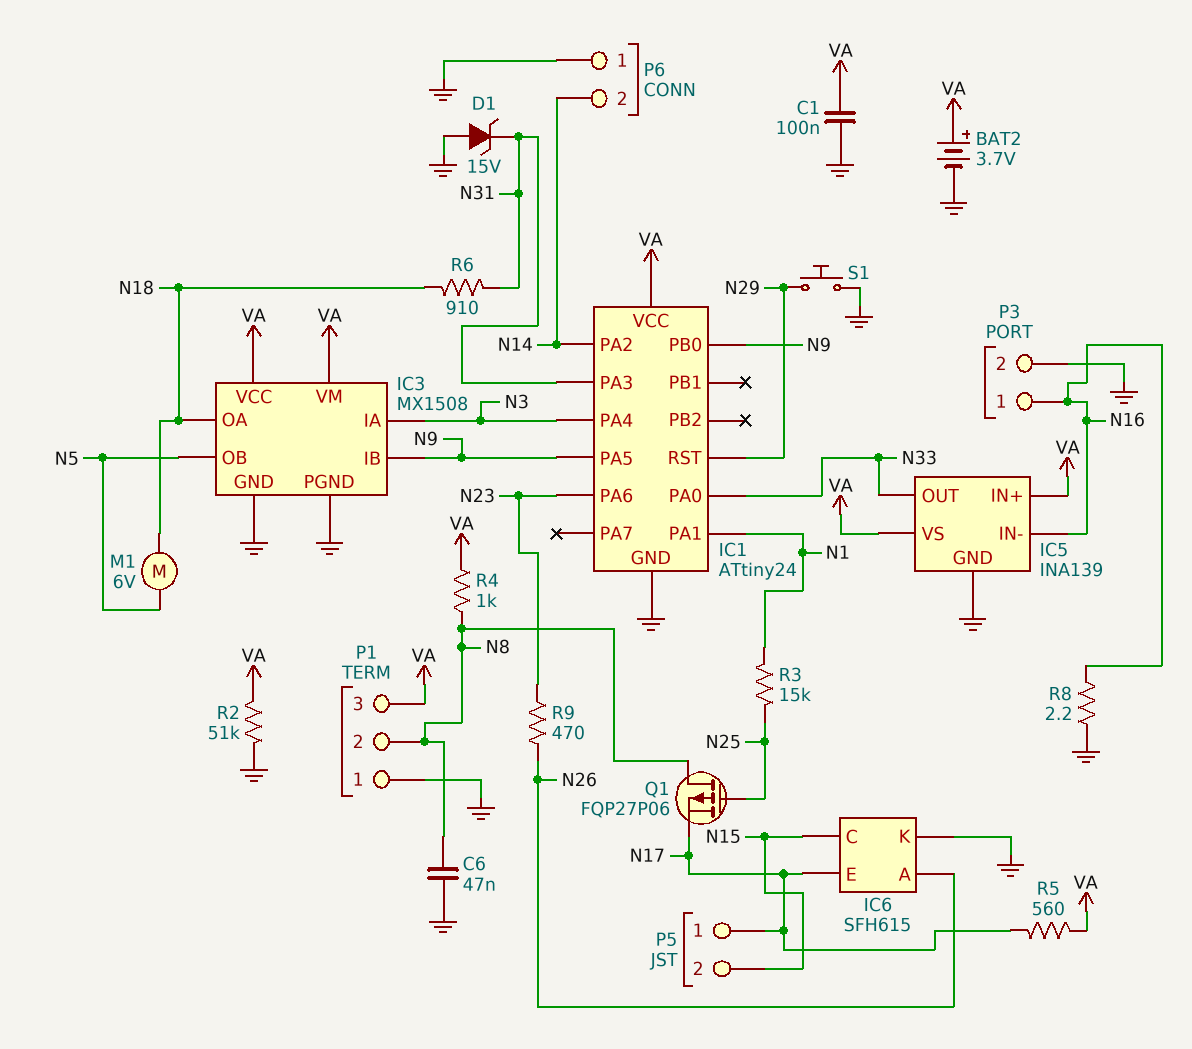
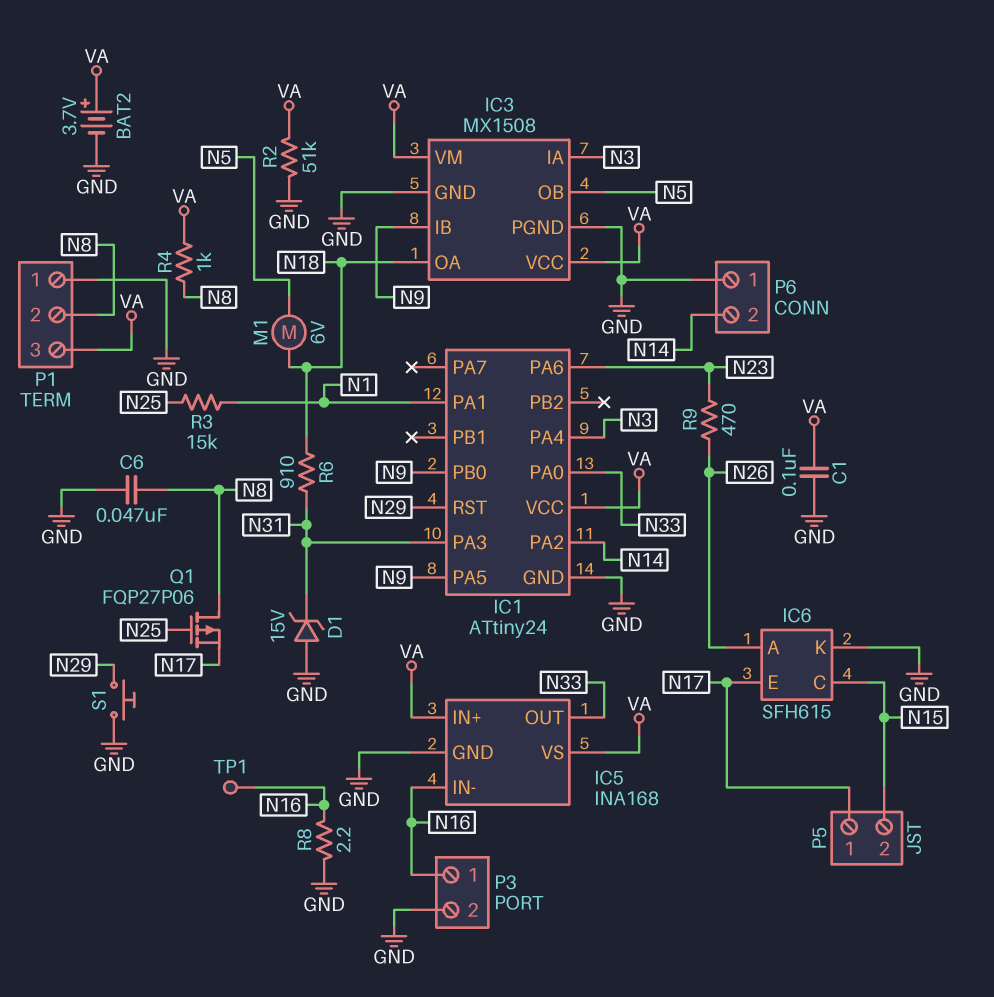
IC5: INA139 -> INA168
R5: 560 (N17, VA) -> none
TP1: none -> test point (N16)

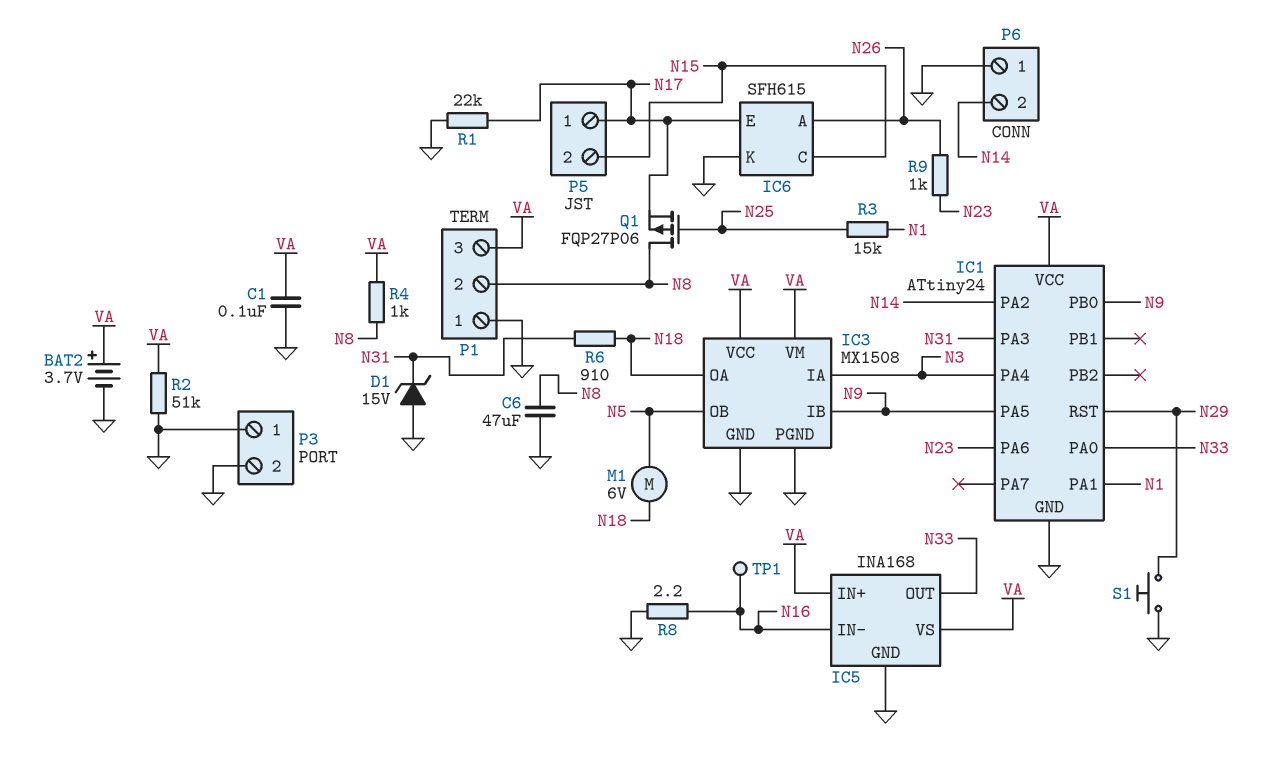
C6: 47nF (GND, N8) -> 47uF (GND, N8)
P3 pin 1: N16 -> GND
R1: none -> 22k (GND, N17)
R9: 470 (N23, N26) -> 1k (N23, N26)

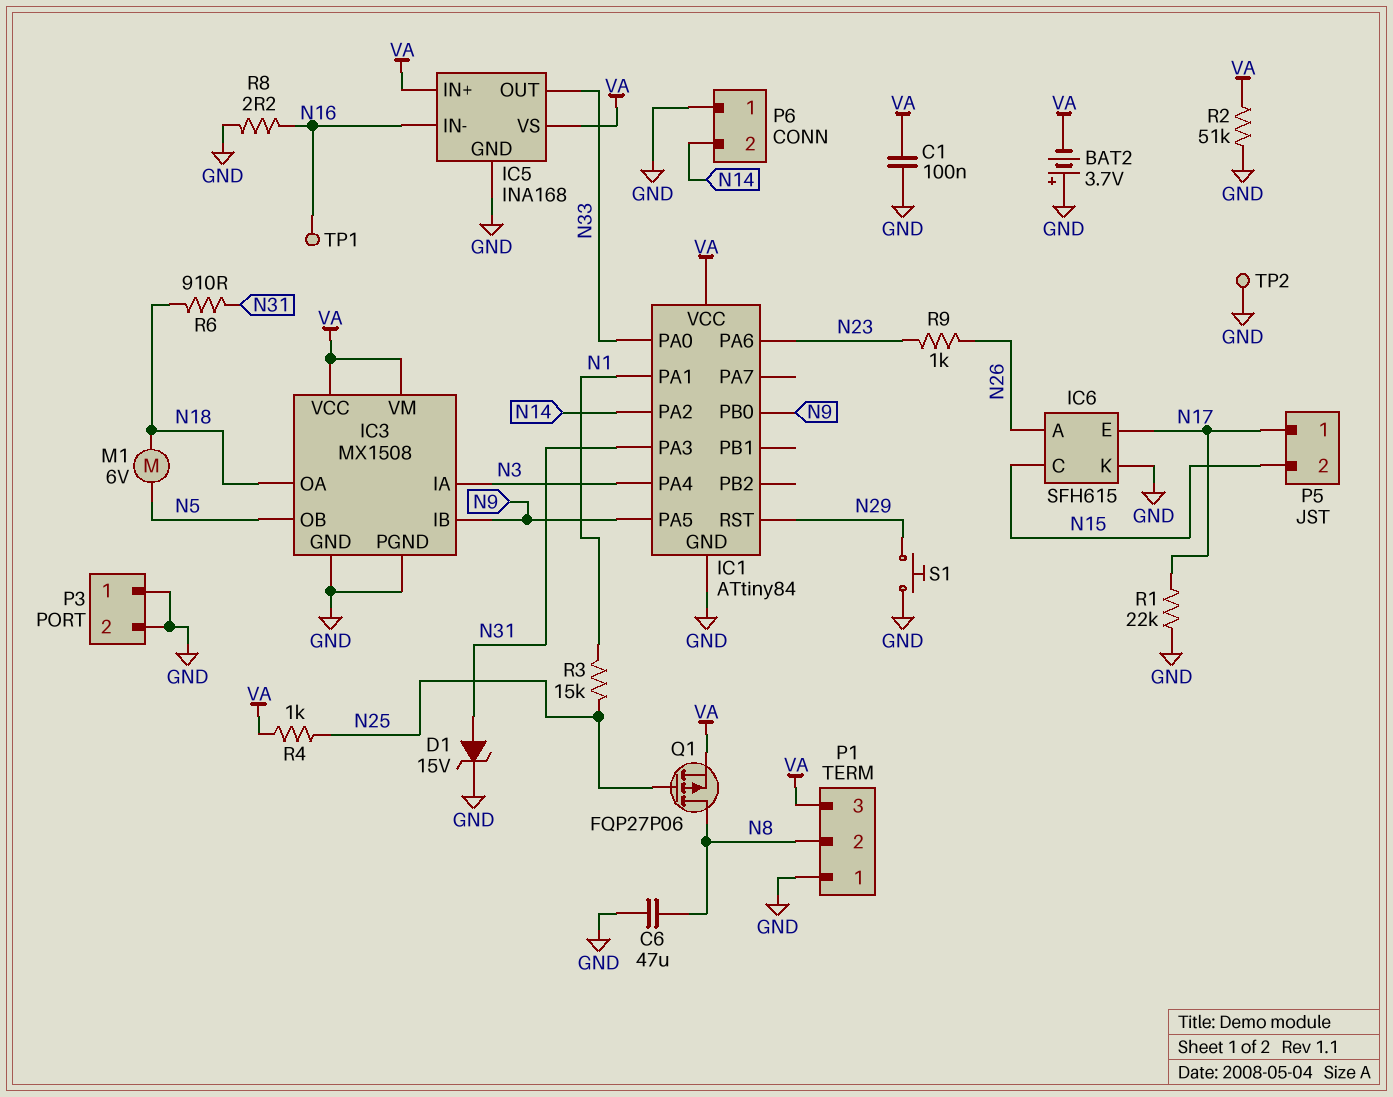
BAT2: 3.7V (plus VA, minus GND) -> 3.7V (plus GND, minus VA)
D1: zener 15V (A GND, K N31) -> zener 15V (A N31, K GND)
IC1: ATtiny24 -> ATtiny84
Q1: PMOS FQP27P06 (G N25, D N8, S N17) -> PMOS FQP27P06 (G N25, D N8, S VA)
R4: 1k (N8, VA) -> 1k (N25, VA)
TP2: none -> test point (GND)

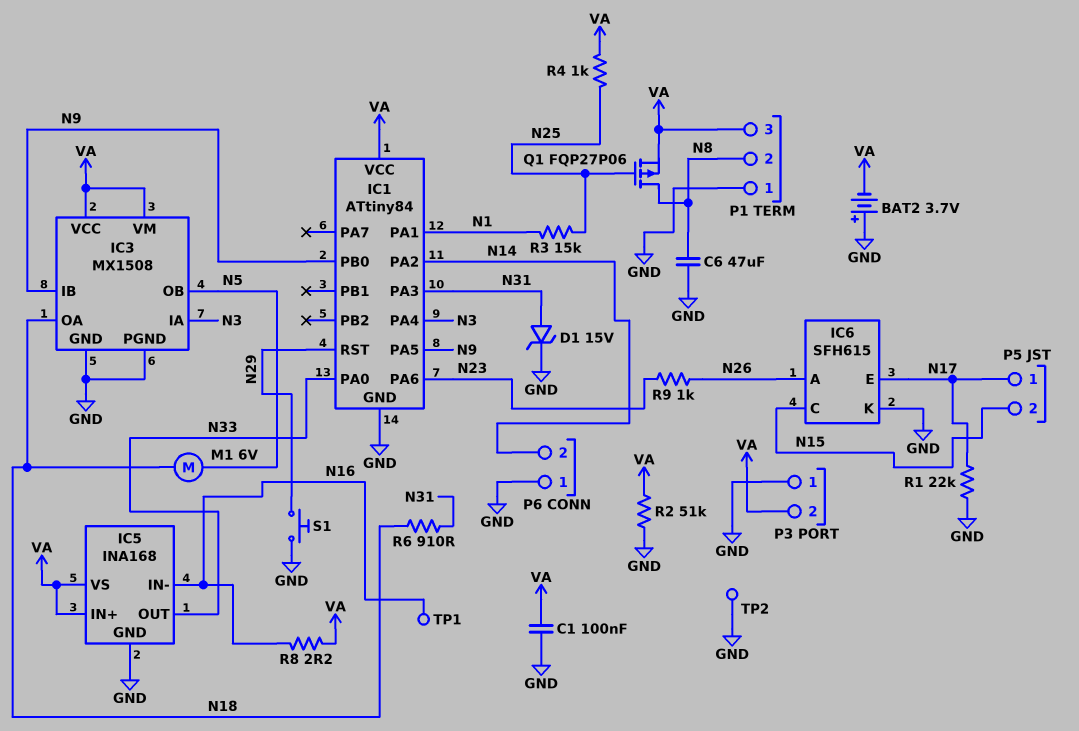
P3 pin 2: GND -> VA
R8: 2.2 (GND, N16) -> 2.2 (N16, VA)

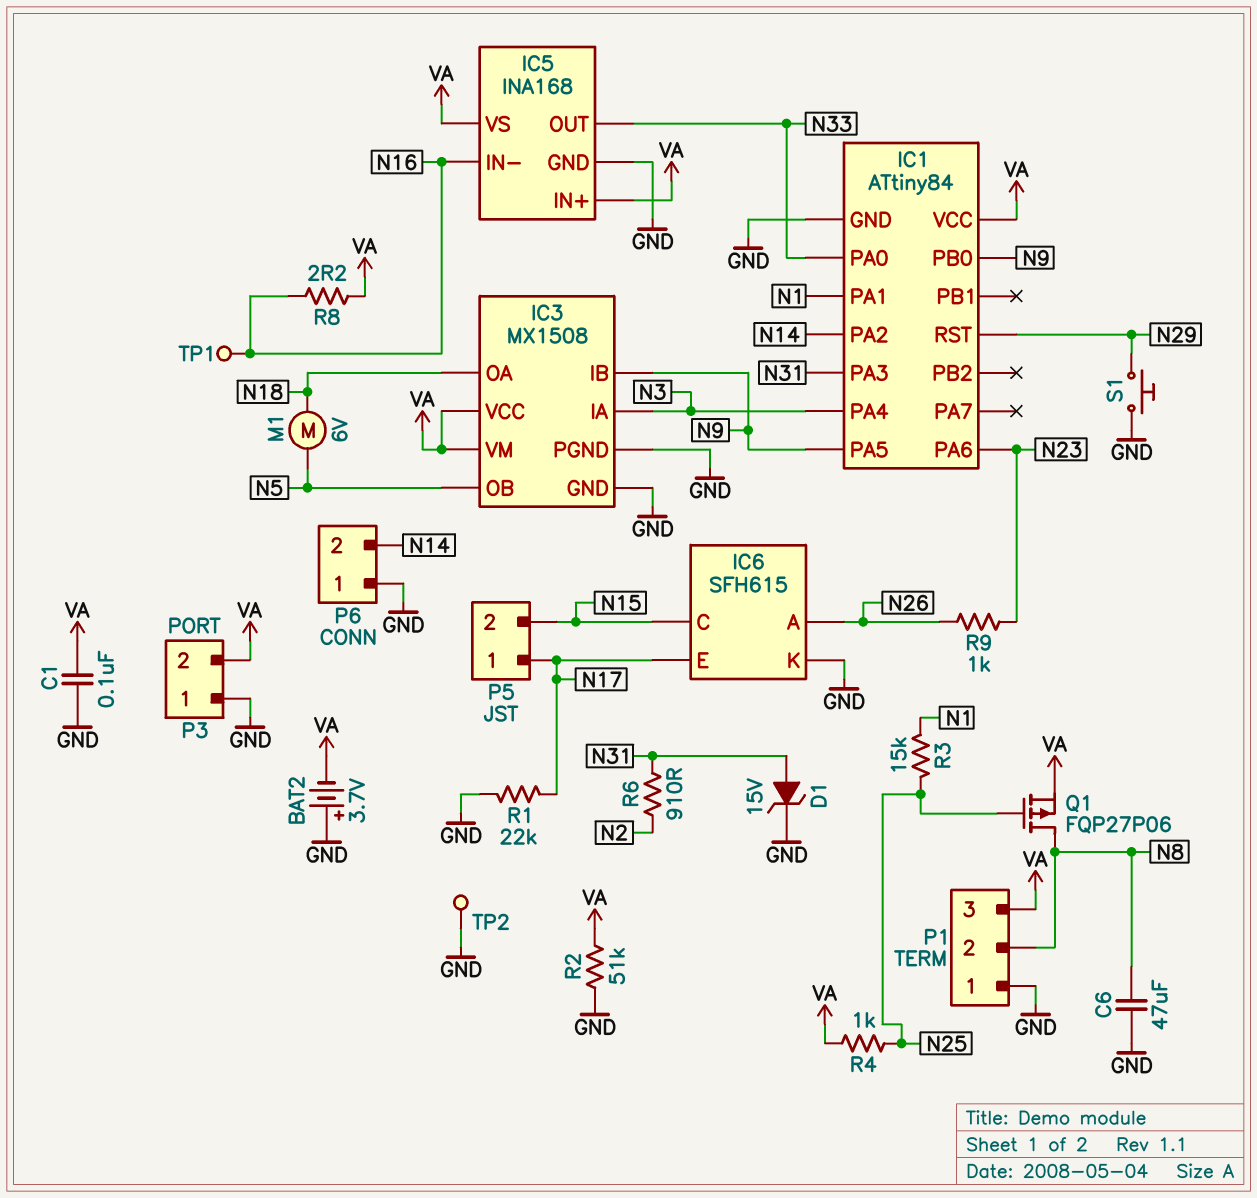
R6: 910 (N18, N31) -> 910 (N2, N31)

